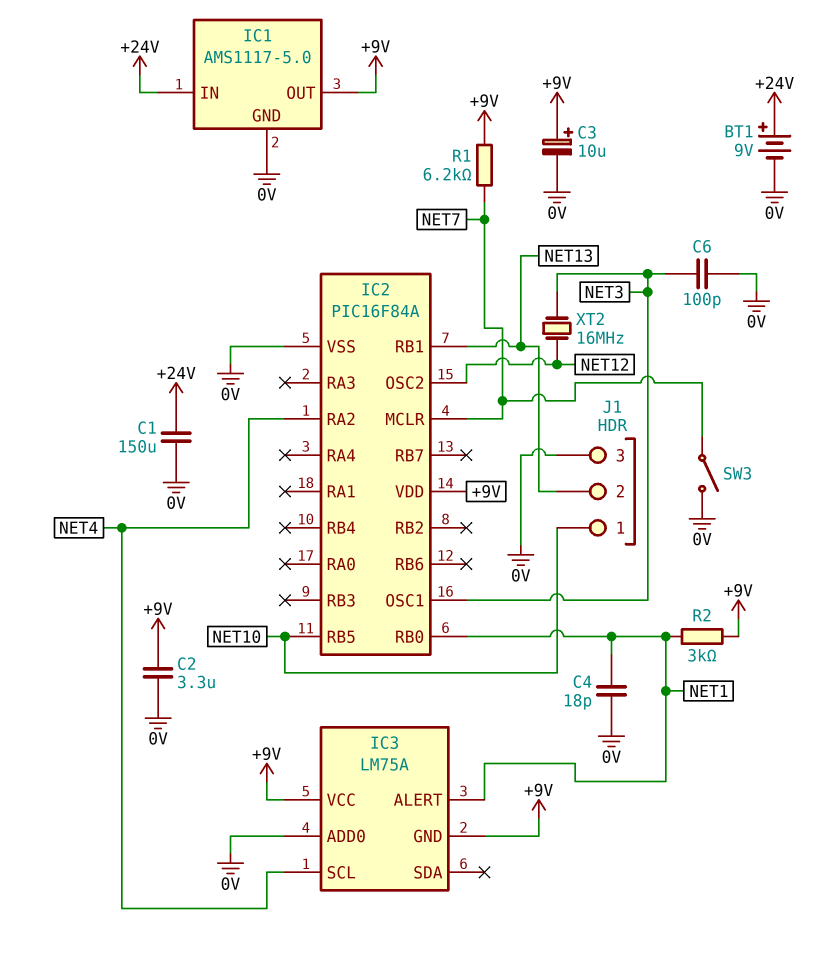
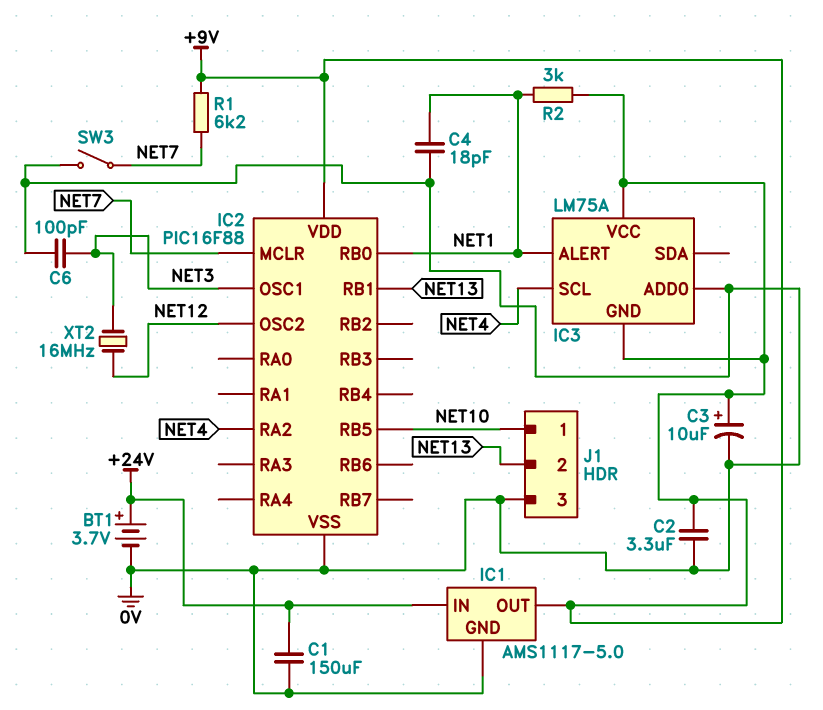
BT1: 9V (plus +24V, minus 0V) -> 3.7V (plus +24V, minus 0V)
IC2: PIC16F84A -> PIC16F88

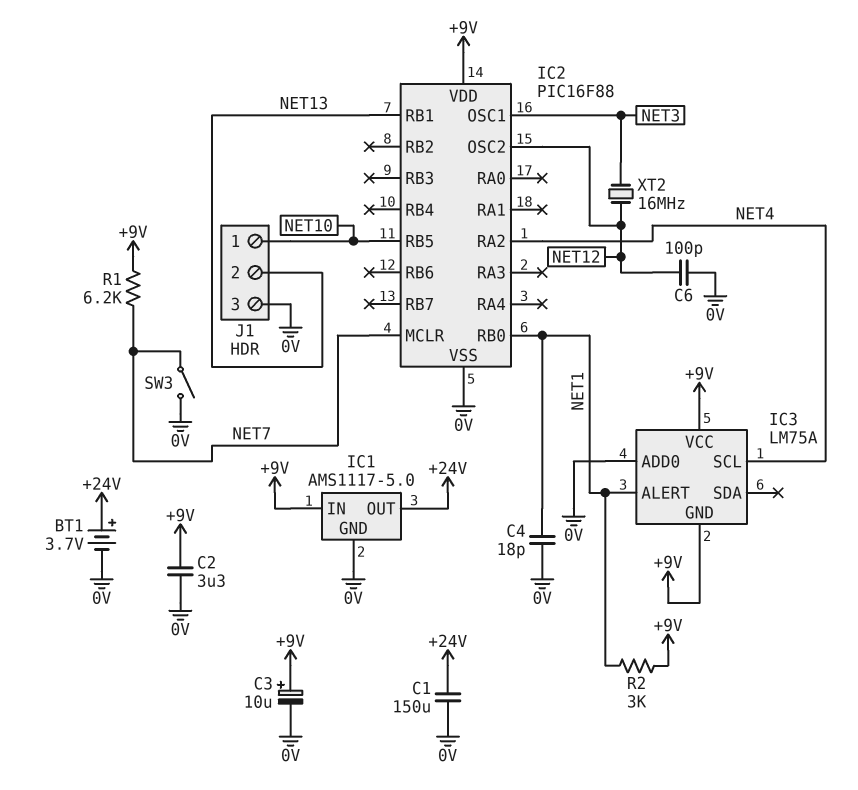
C6: 100pF (0V, NET3) -> 100pF (0V, NET12)
IC1 pin IN: +24V -> +9V
IC1 pin OUT: +9V -> +24V

